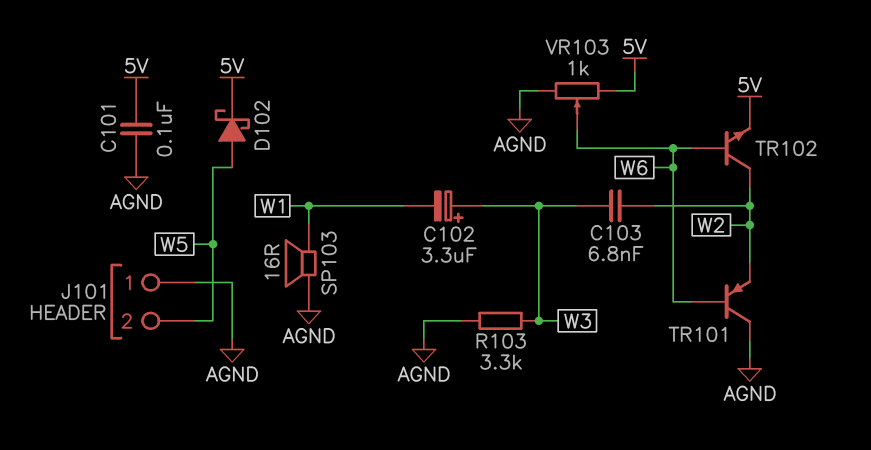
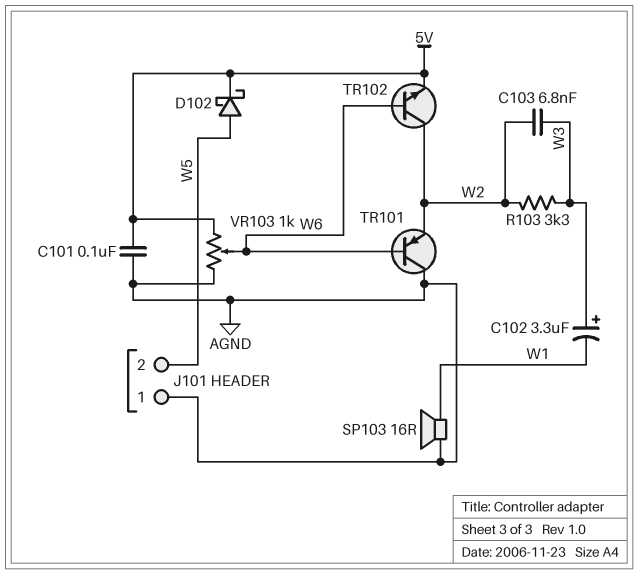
R103: 3.3k (AGND, W3) -> 3.3k (W2, W3)

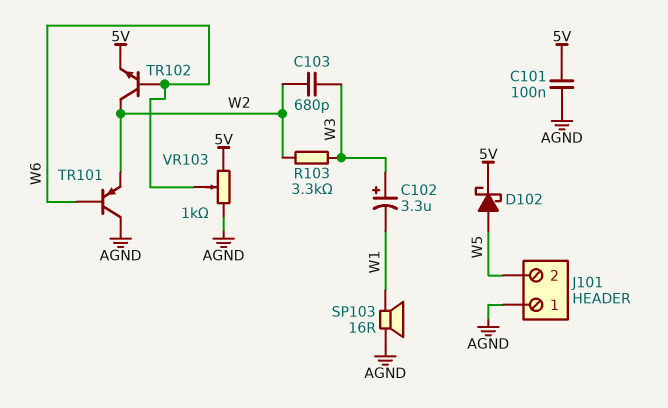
C103: 6.8nF (W2, W3) -> 680pF (W2, W3)

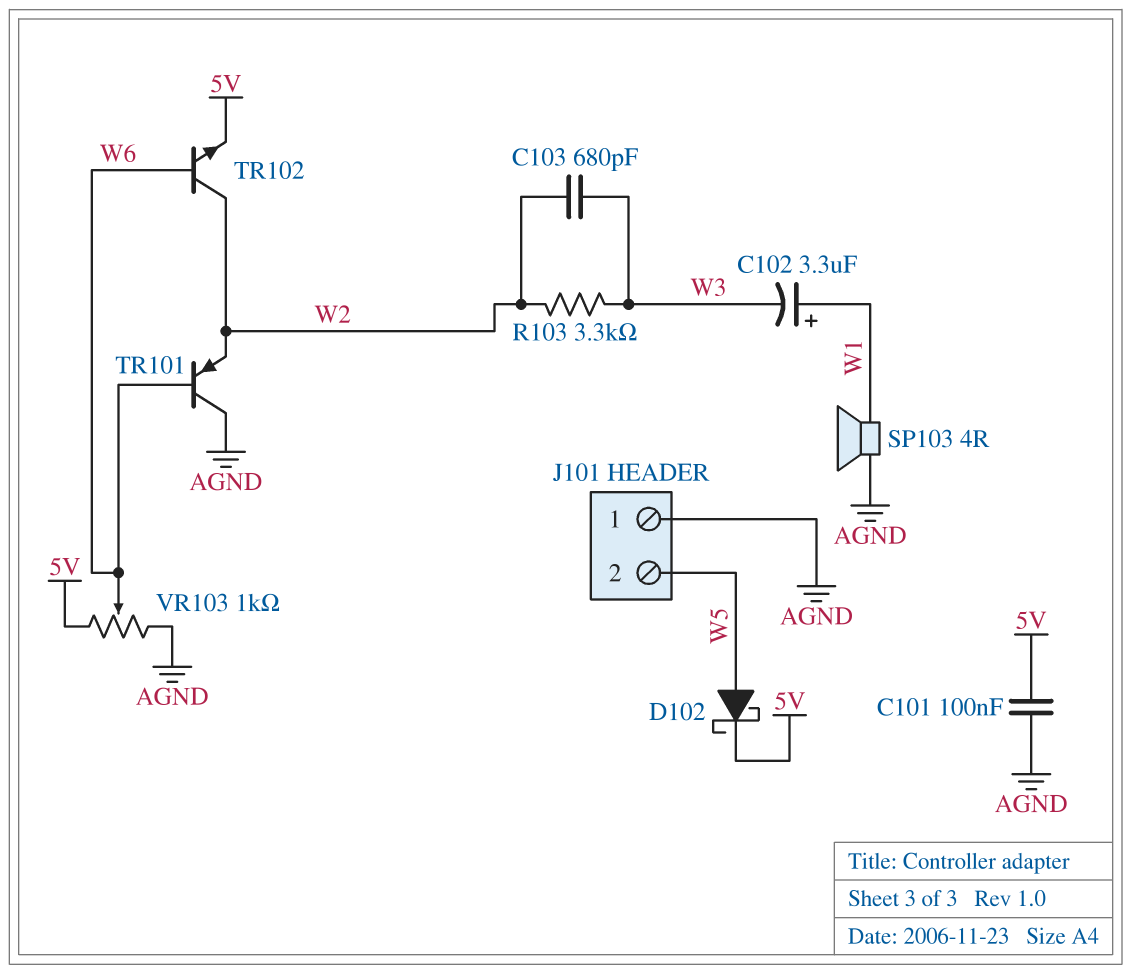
C102: 3.3uF (plus W3, minus W1) -> 3.3uF (plus W1, minus W3)
SP103: speaker 16R (AGND, W1) -> speaker 4R (AGND, W1)

